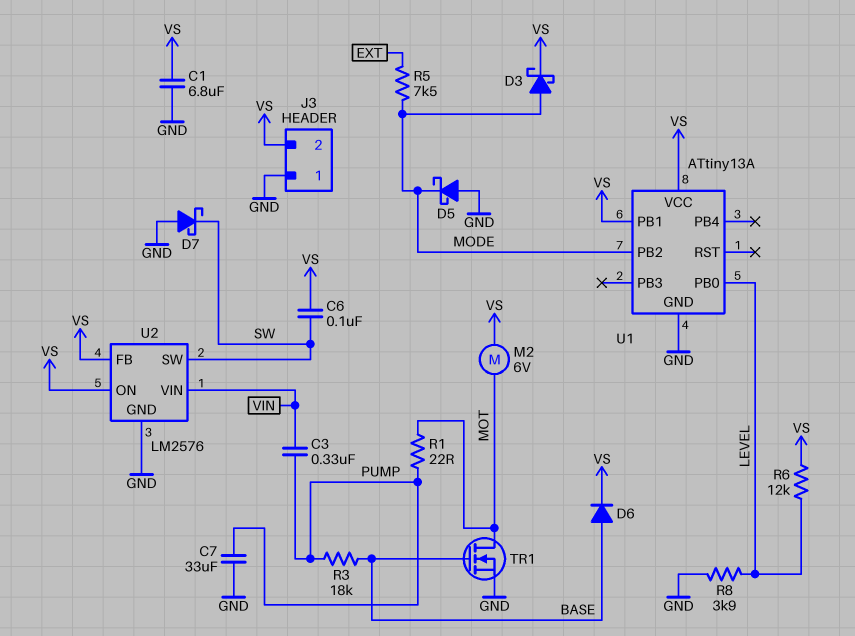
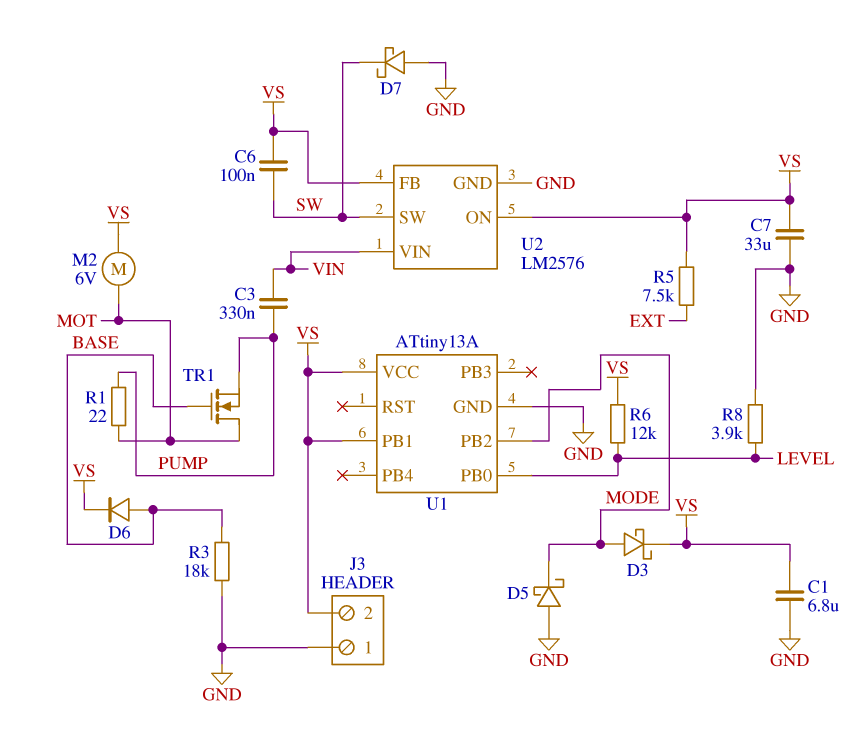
C7: 33uF (GND, PUMP) -> 33uF (GND, VS)
R3: 18k (BASE, PUMP) -> 18k (BASE, GND)
R5: 7.5k (EXT, MODE) -> 7.5k (EXT, VS)
TR1: NMOS (G BASE, D MOT, S GND) -> NMOS (G BASE, D MOT, S PUMP)

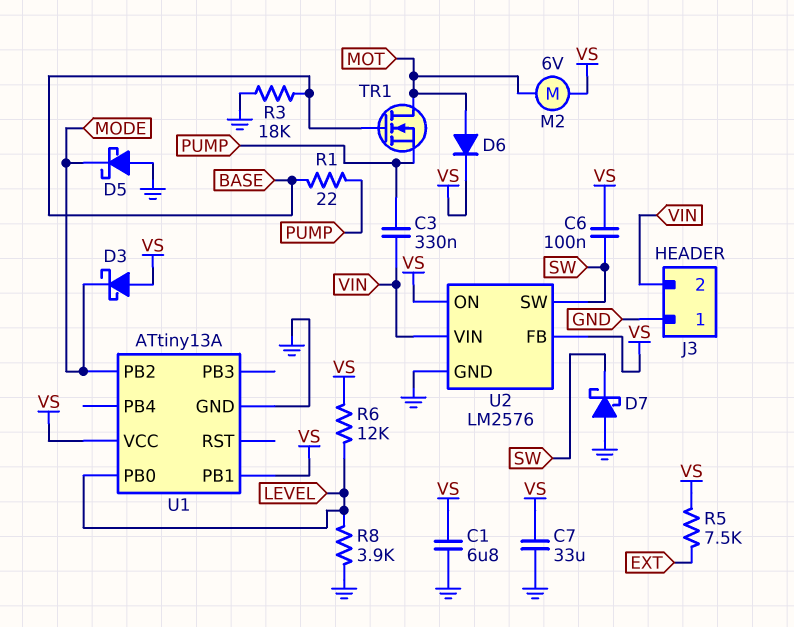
D3: schottky (A MODE, K VS) -> schottky (A VS, K MODE)
D6: diode (A BASE, K VS) -> diode (A MOT, K VS)
J3 pin 2: VS -> VIN
R1: 22 (MOT, PUMP) -> 22 (BASE, PUMP)

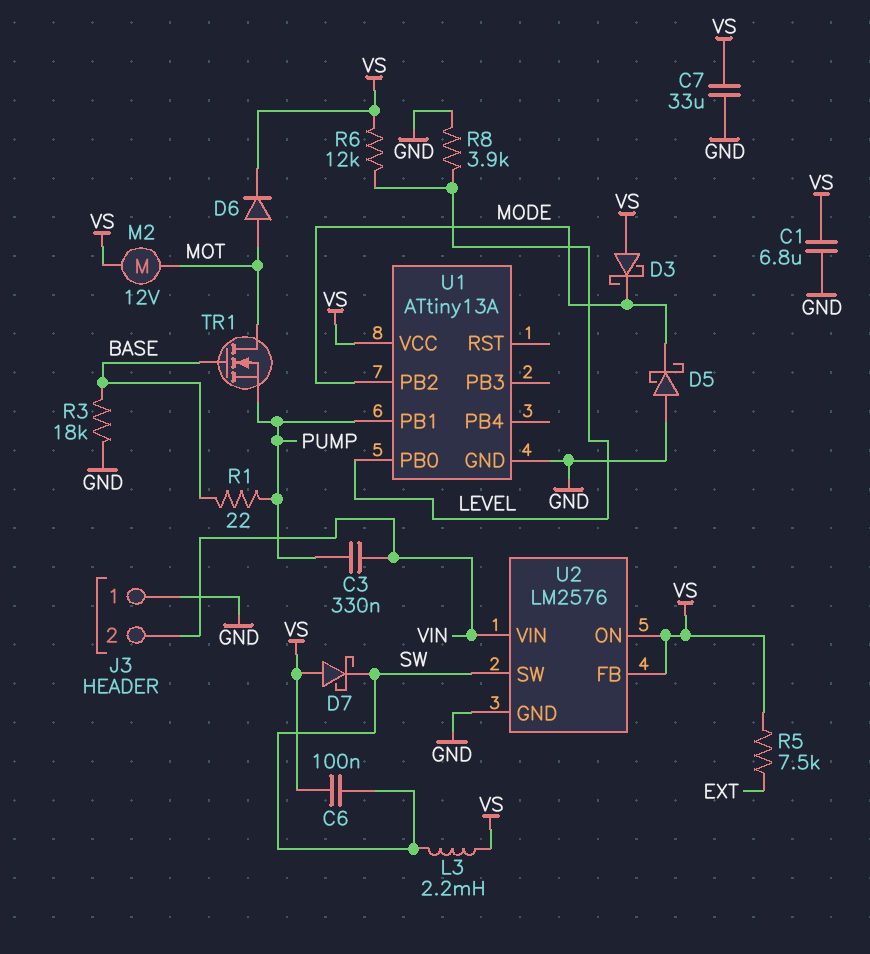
D7: schottky (A GND, K SW) -> schottky (A VS, K SW)
L3: none -> 2.2mH (SW, VS)
M2: motor 6V (MOT, VS) -> motor 12V (MOT, VS)
U1 pin PB1: VS -> PUMP

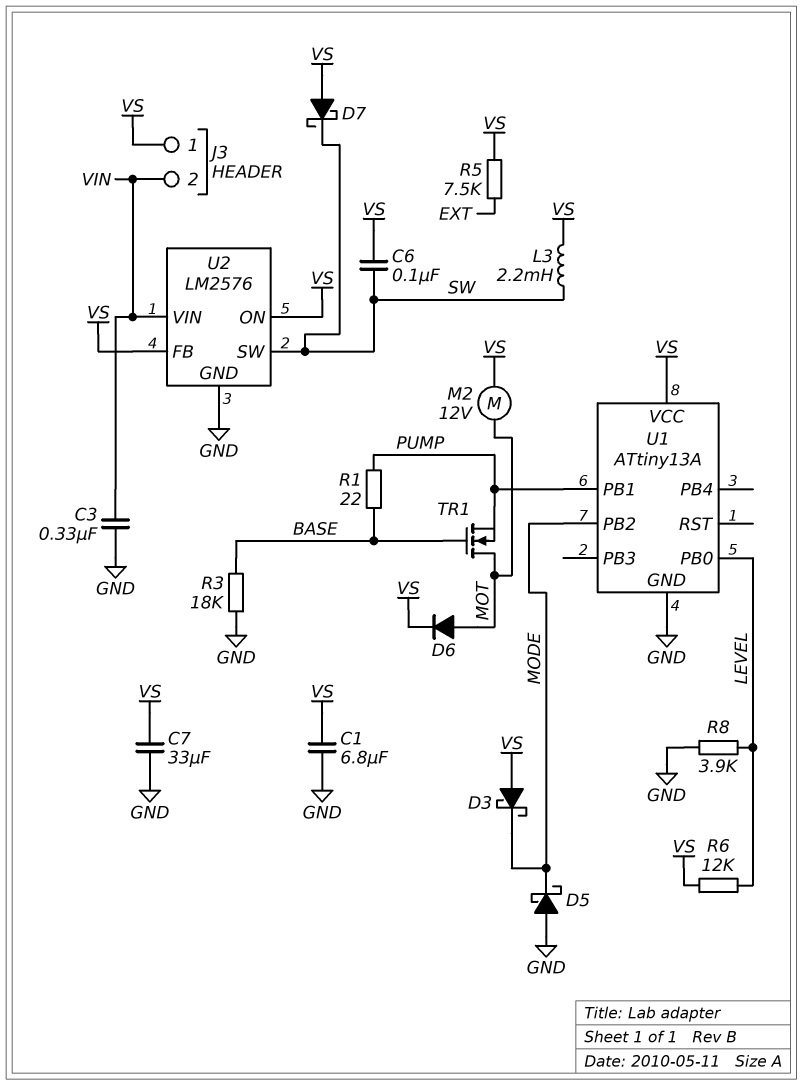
C3: 330nF (PUMP, VIN) -> 330nF (GND, VIN)
J3 pin 1: GND -> VS

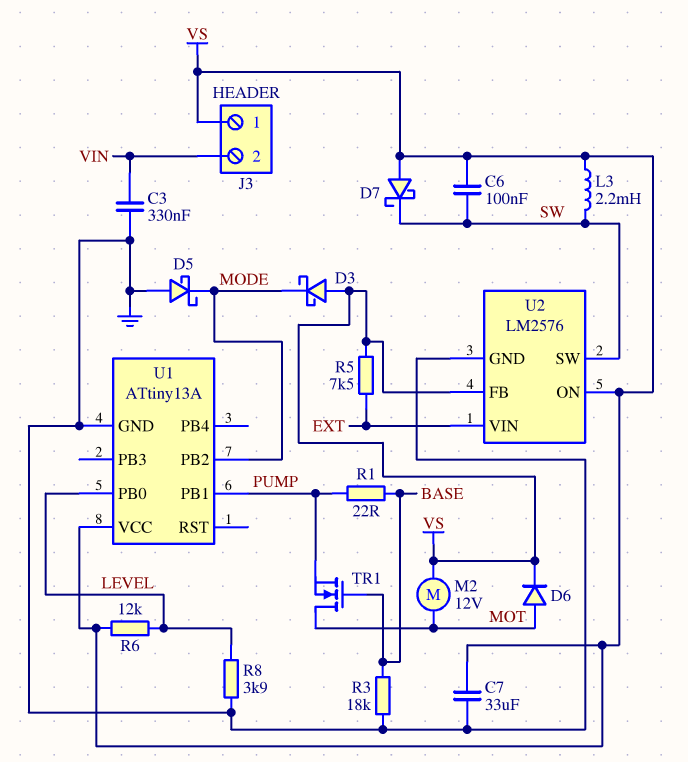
C1: 6.8uF (GND, VS) -> none
U2 pin VIN: VIN -> EXT

